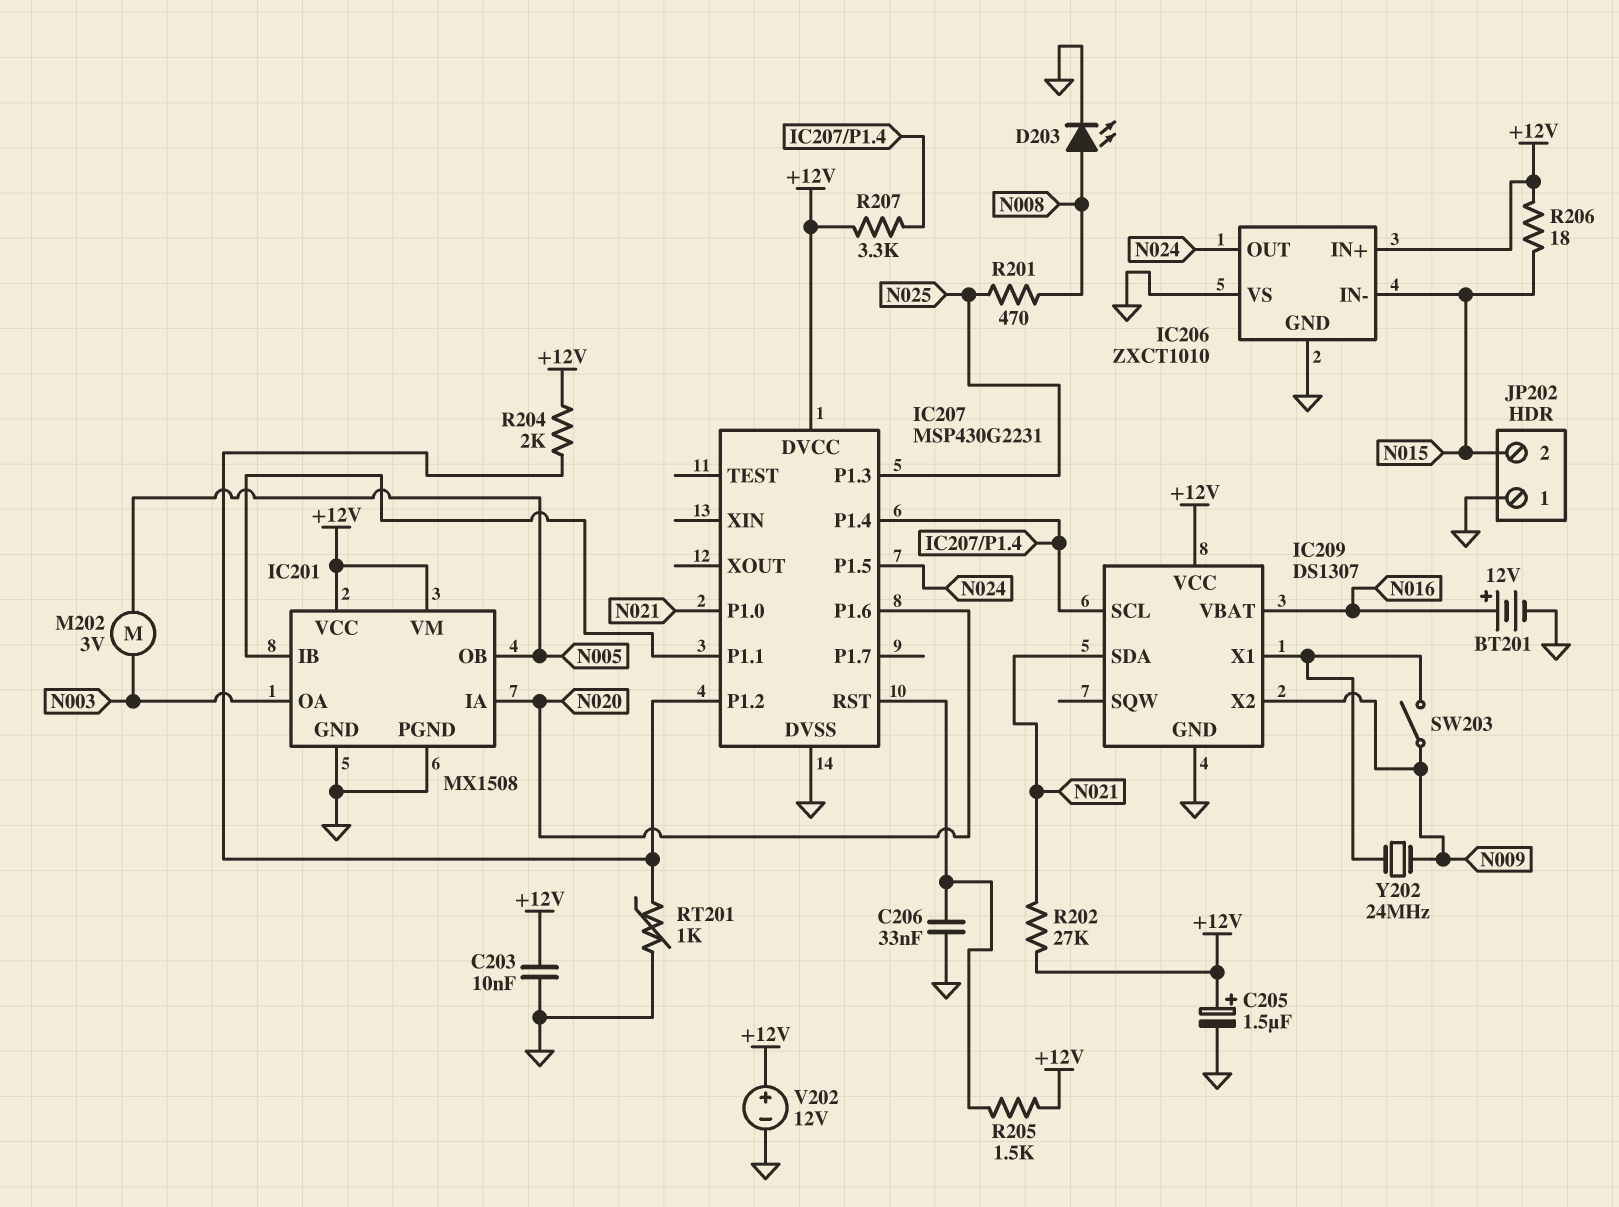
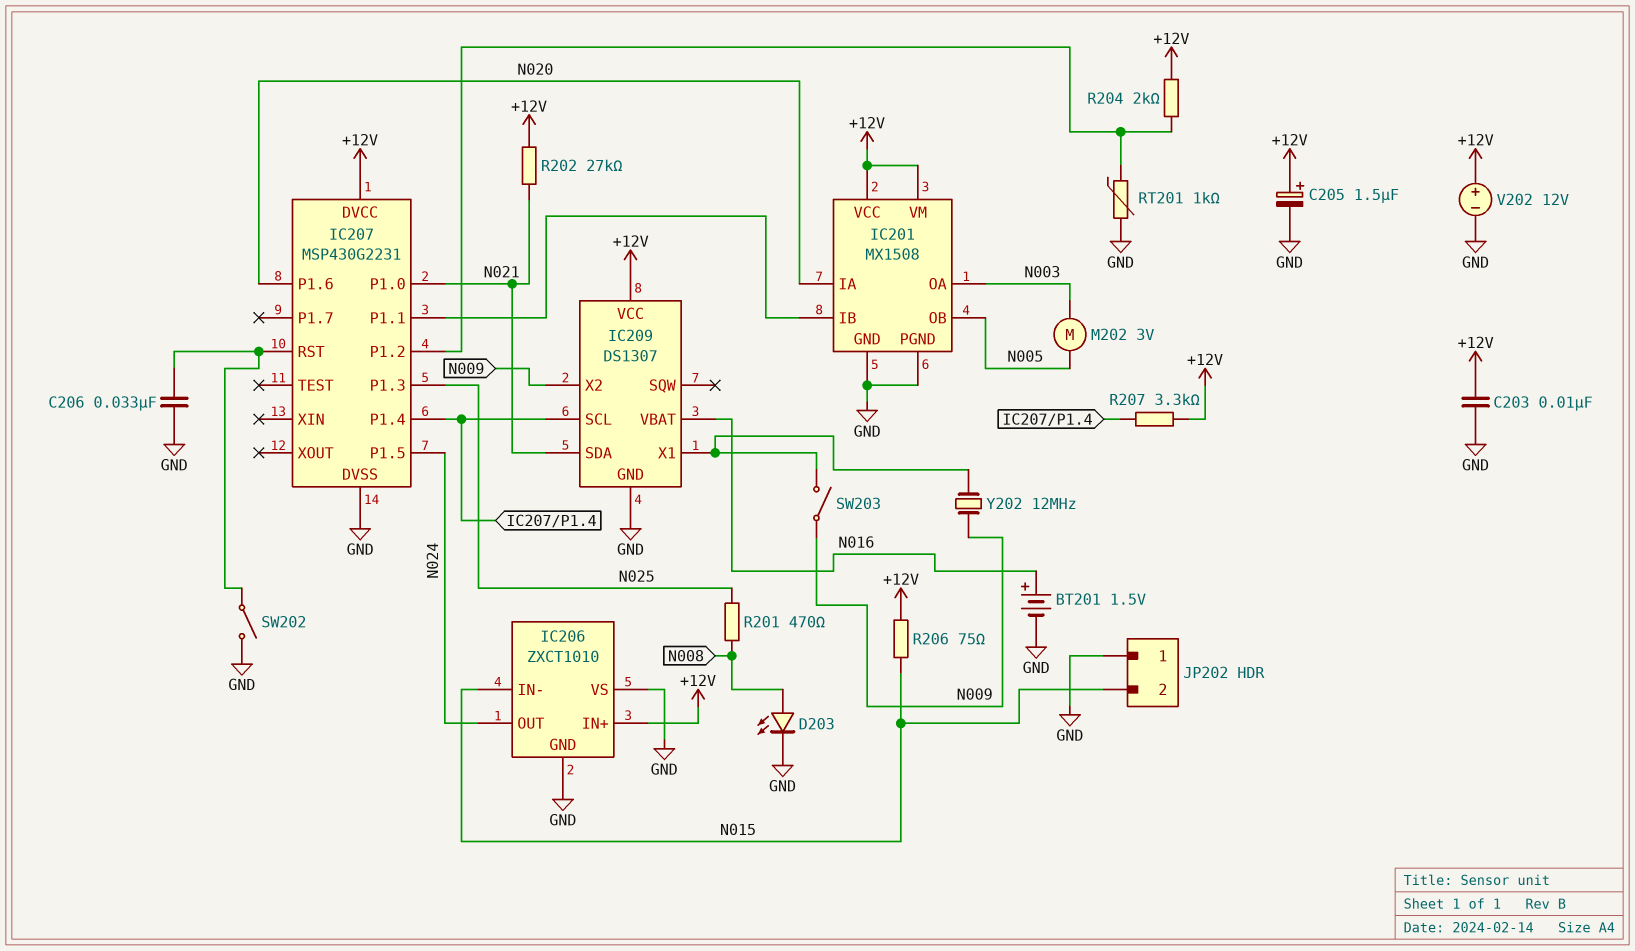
BT201: 12V (plus N016, minus GND) -> 1.5V (plus N016, minus GND)
R205: 1.5k (+12V, IC207/RST) -> none
R206: 18 (+12V, N015) -> 75 (+12V, N015)
SW202: none -> switch (GND, IC207/RST)
Y202: 24MHz (IC209/X1, N009) -> 12MHz (IC209/X1, N009)

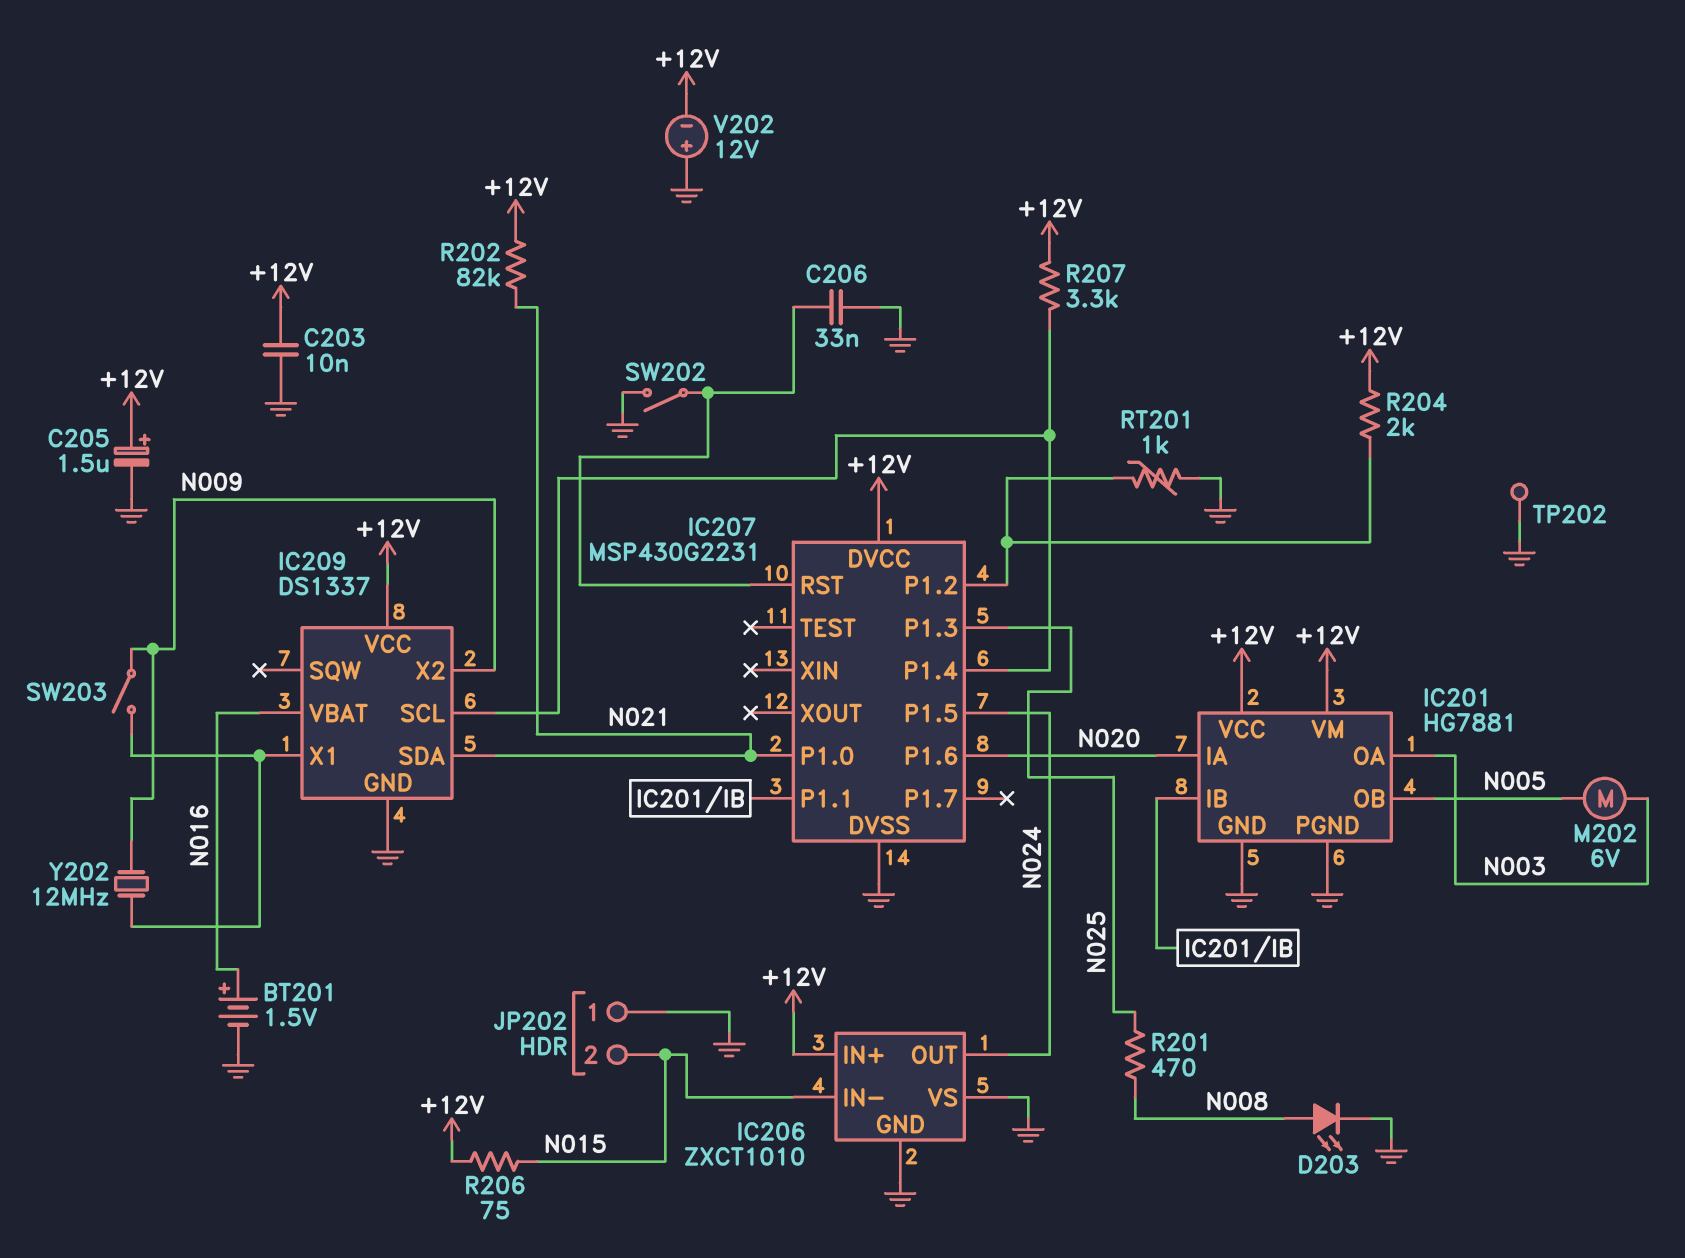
IC201: MX1508 -> HG7881
IC209: DS1307 -> DS1337
M202: motor 3V (N003, N005) -> motor 6V (N003, N005)
R202: 27k (+12V, N021) -> 82k (+12V, N021)
TP202: none -> test point (GND)
V202: 12V (plus +12V, minus GND) -> 12V (plus GND, minus +12V)

